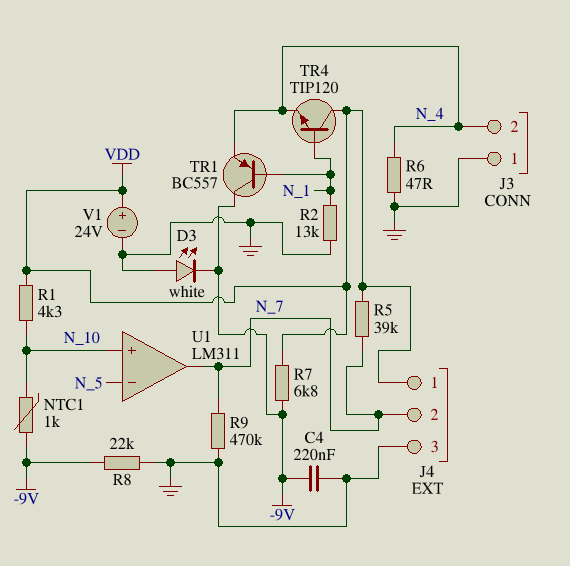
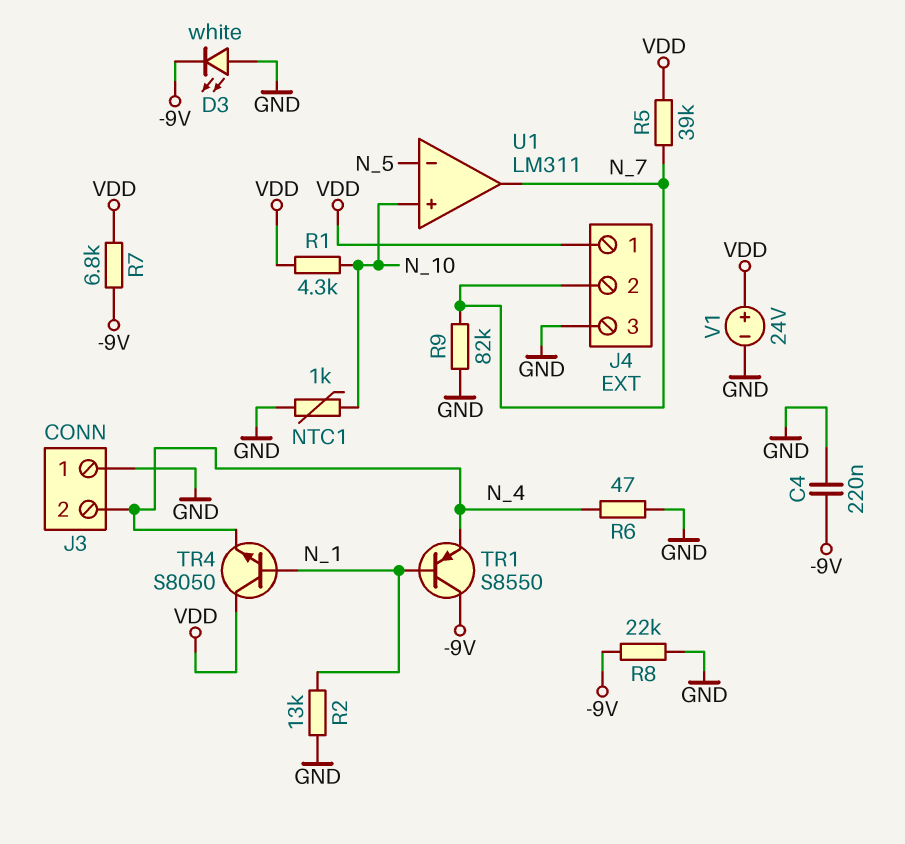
NTC1: 1k (-9V, N_10) -> 1k (GND, N_10)
R9: 470k (GND, N_7) -> 82k (GND, N_7)
TR1: PNP BC557 (B N_1, C -9V, E N_4) -> PNP S8550 (B N_1, C -9V, E N_4)
TR4: NPN TIP120 (B N_1, C VDD, E N_4) -> NPN S8050 (B N_1, C VDD, E N_4)

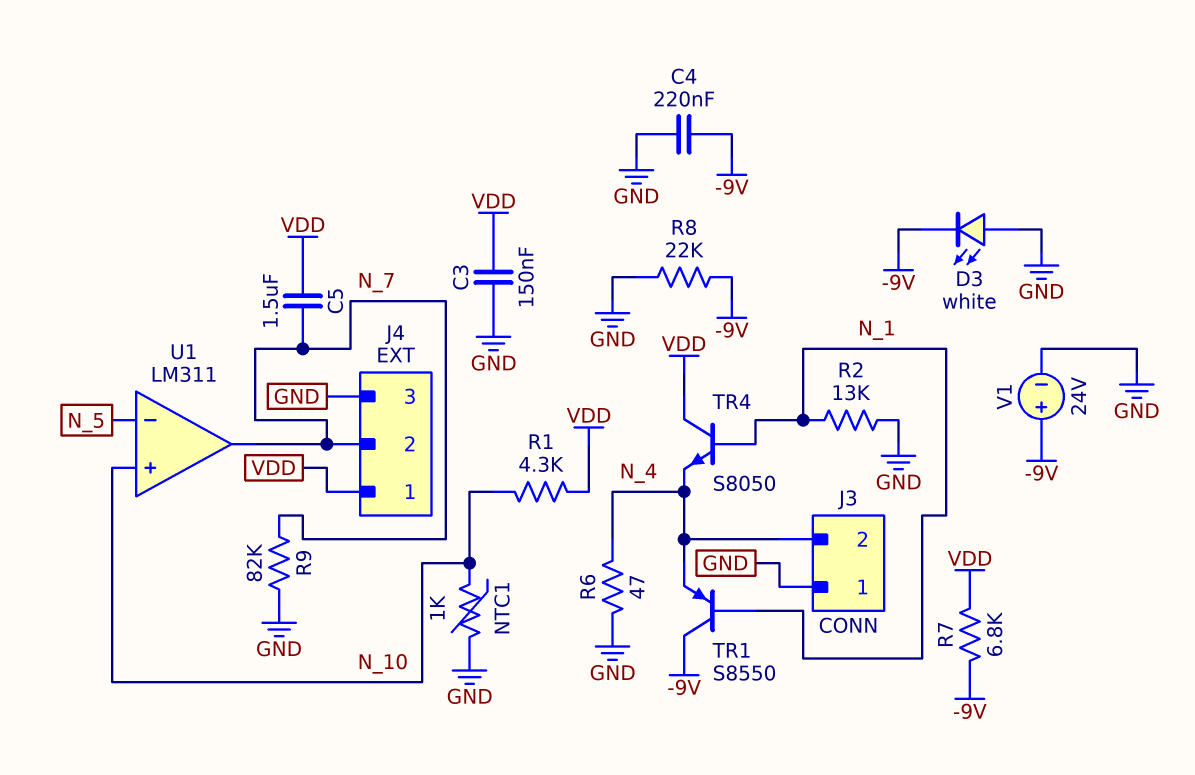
C3: none -> 150nF (GND, VDD)
C5: none -> 1.5uF (N_7, VDD)
R5: 39k (N_7, VDD) -> none
V1: 24V (plus VDD, minus GND) -> 24V (plus -9V, minus GND)

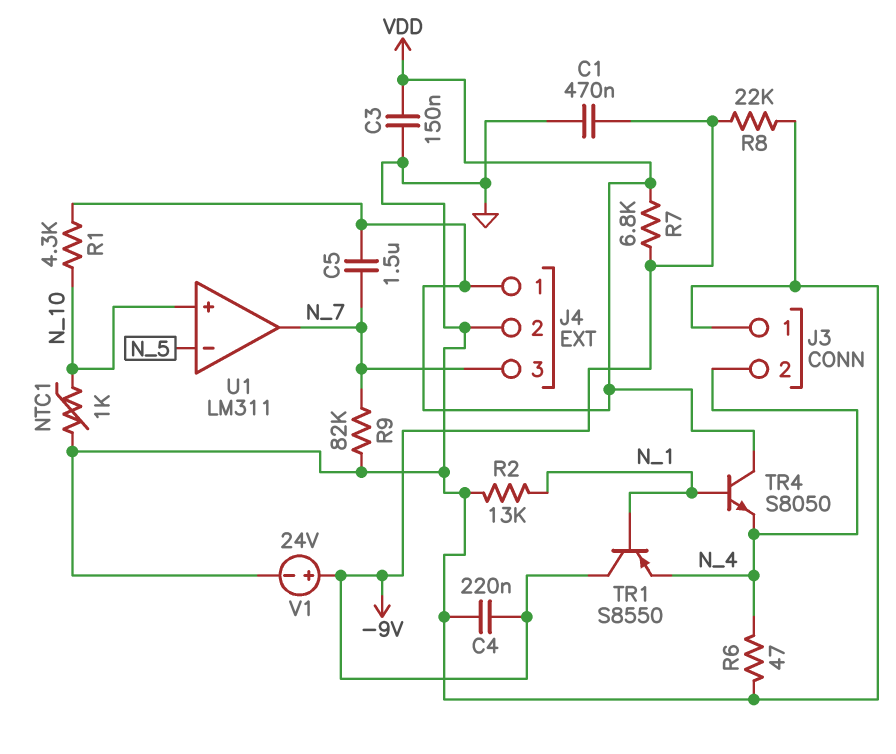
C1: none -> 470nF (-9V, GND)
D3: LED white (A GND, K -9V) -> none
J4 pin 2: N_7 -> GND
J4 pin 3: GND -> N_7

